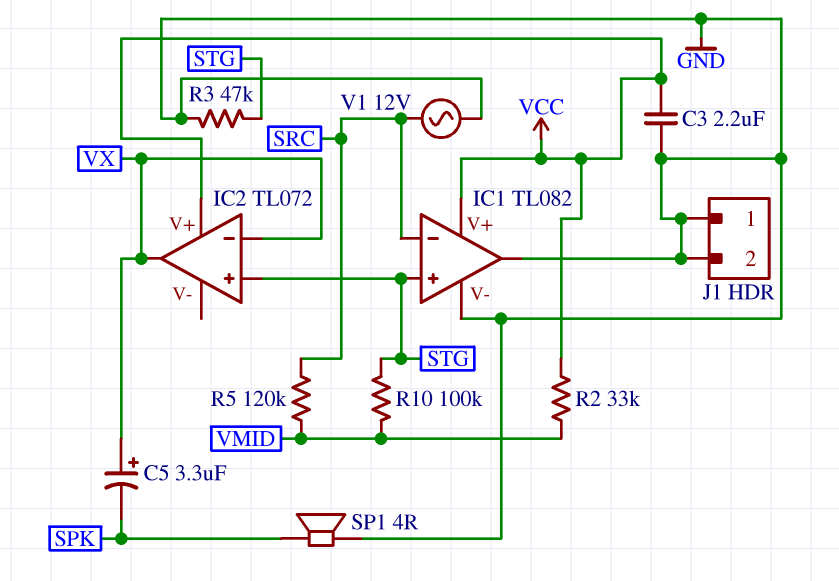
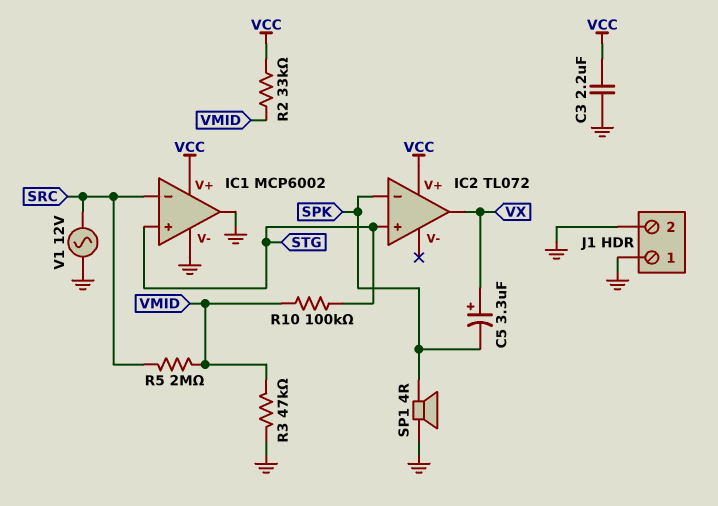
IC1: TL082 -> MCP6002
IC2 pin in-: VX -> SPK
R3: 47k (GND, STG) -> 47k (GND, VMID)
R5: 120k (SRC, VMID) -> 2M (SRC, VMID)

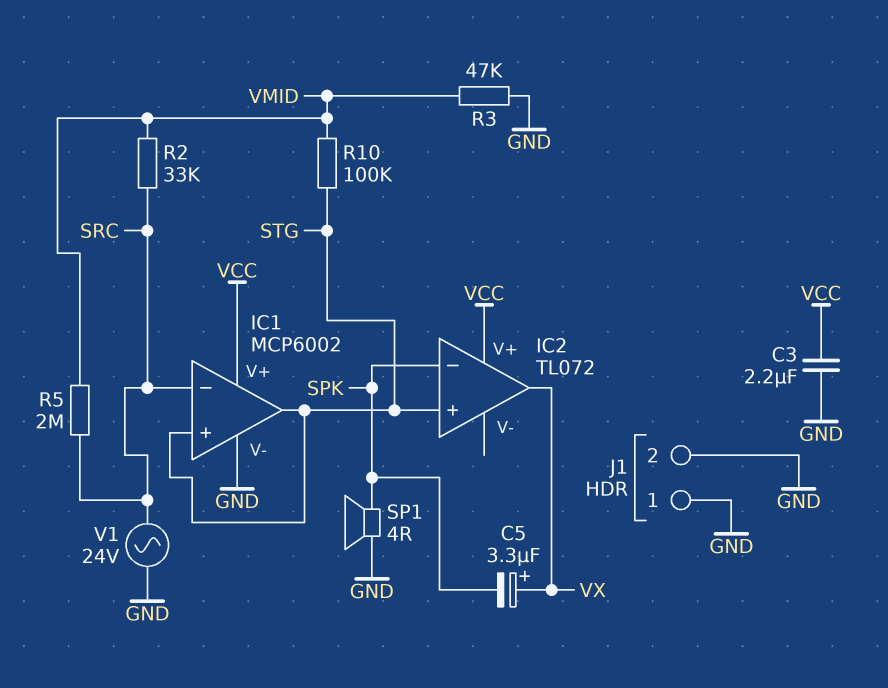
IC1 pin out: GND -> STG
R2: 33k (VCC, VMID) -> 33k (SRC, VMID)
V1: AC 12V (GND, SRC) -> AC 24V (GND, SRC)

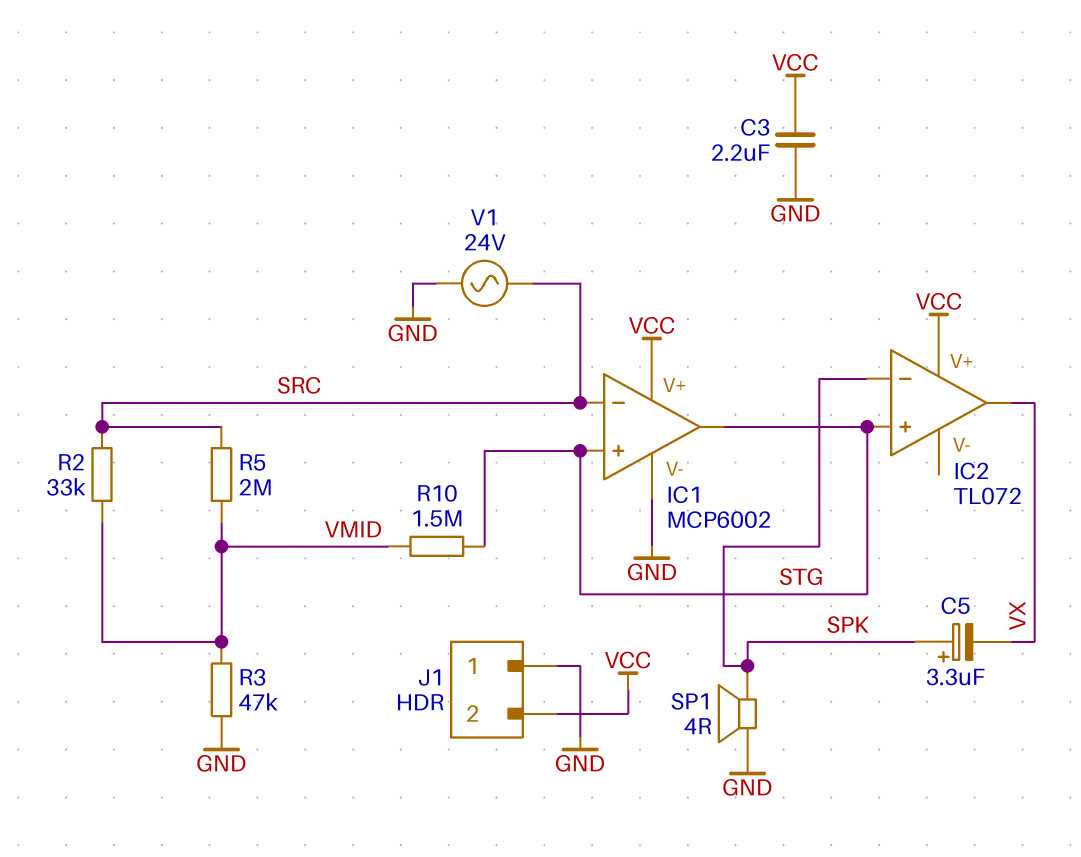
C5: 3.3uF (plus VX, minus SPK) -> 3.3uF (plus SPK, minus VX)
J1 pin 2: GND -> VCC
R10: 100k (STG, VMID) -> 1.5M (STG, VMID)

